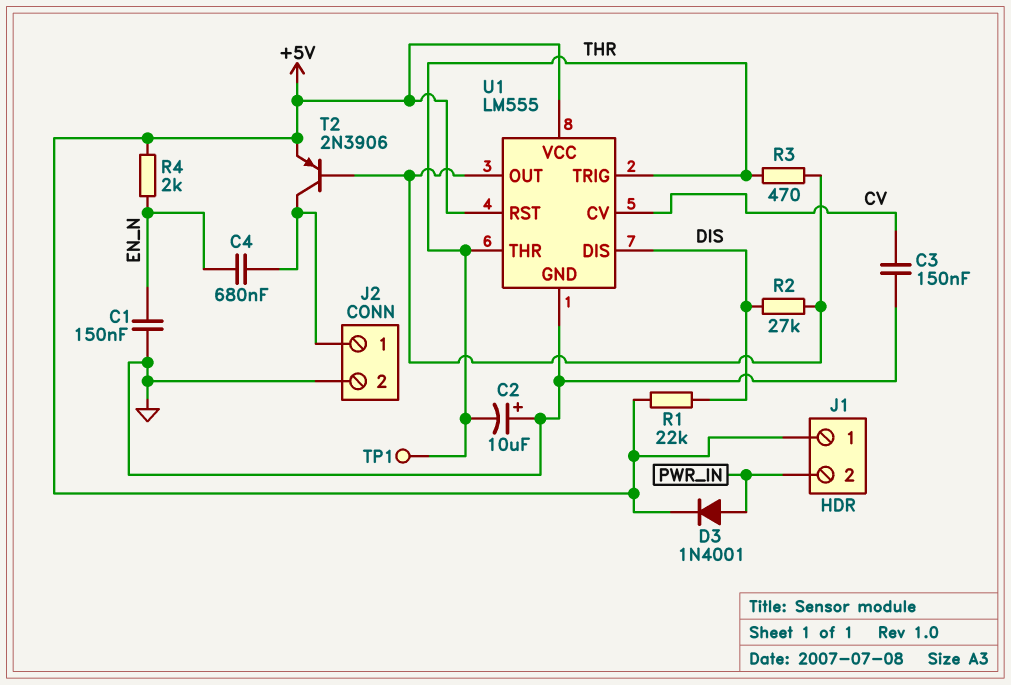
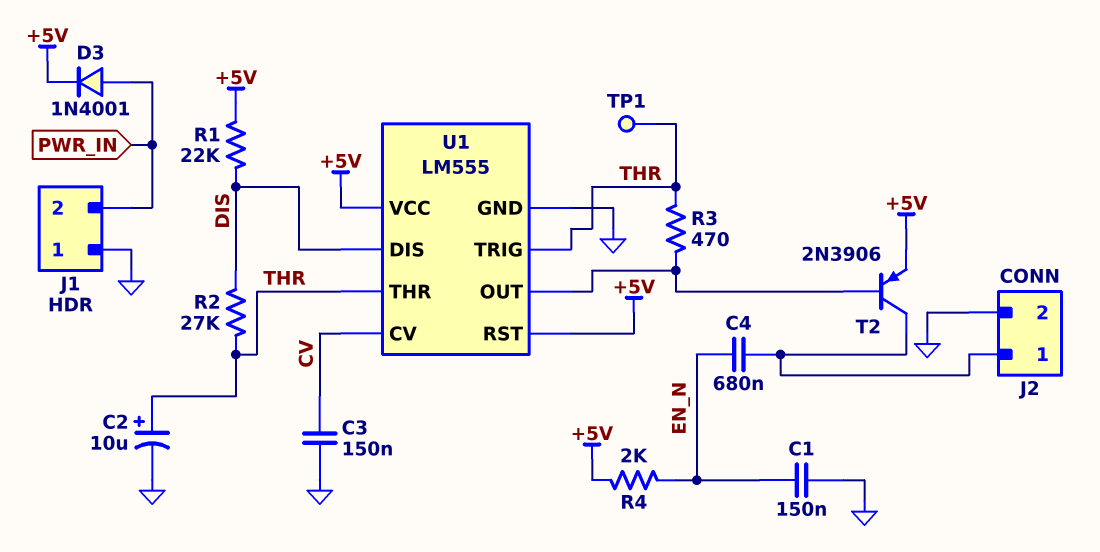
C2: 10uF (plus GND, minus THR) -> 10uF (plus THR, minus GND)
J1 pin 1: +5V -> GND
R2: 27k (DIS, U1/OUT) -> 27k (DIS, THR)

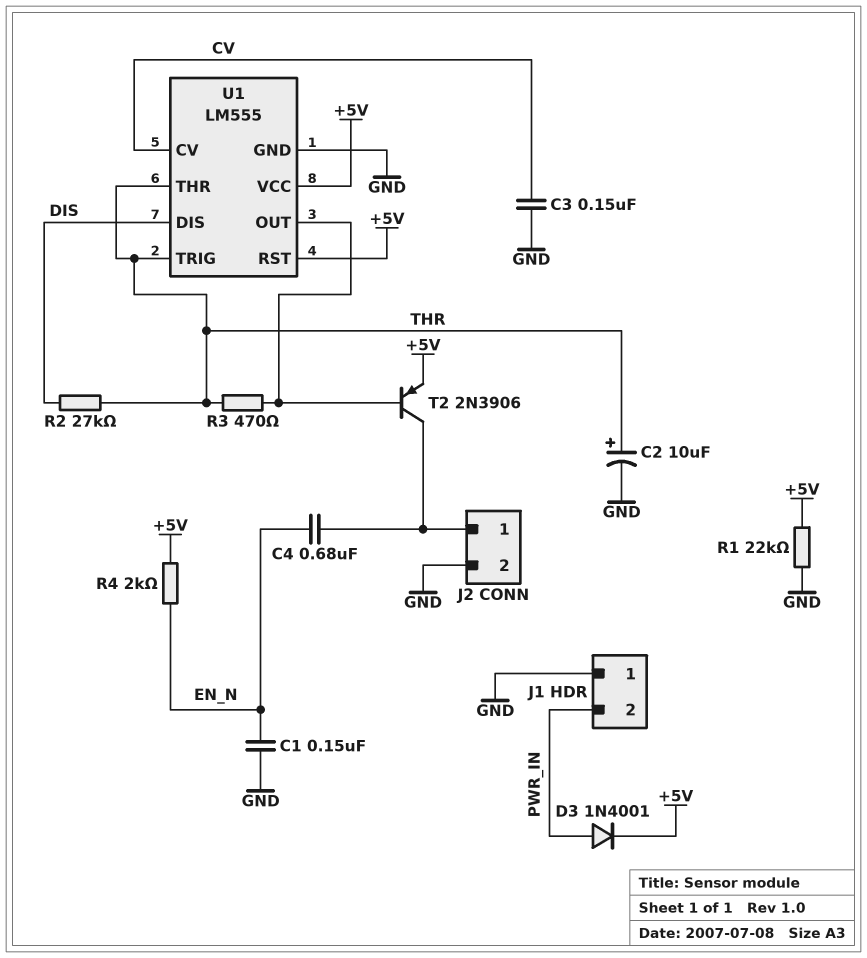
R1: 22k (+5V, DIS) -> 22k (+5V, GND)
TP1: test point (THR) -> none

